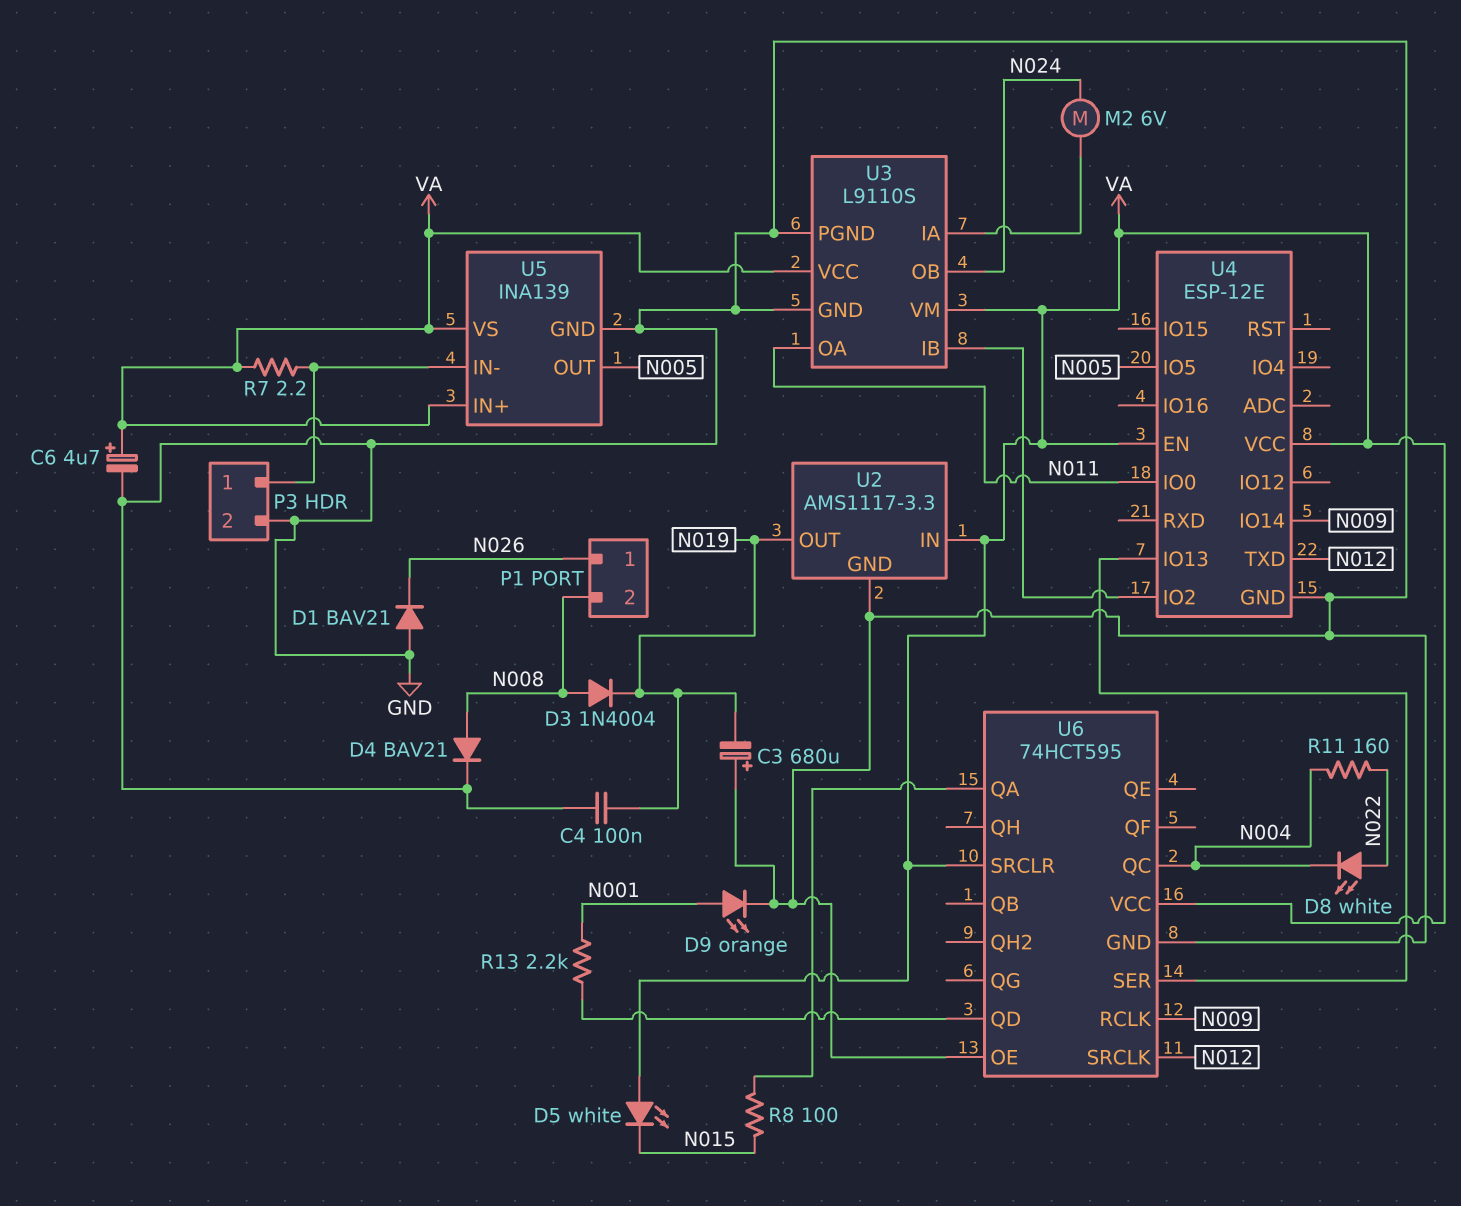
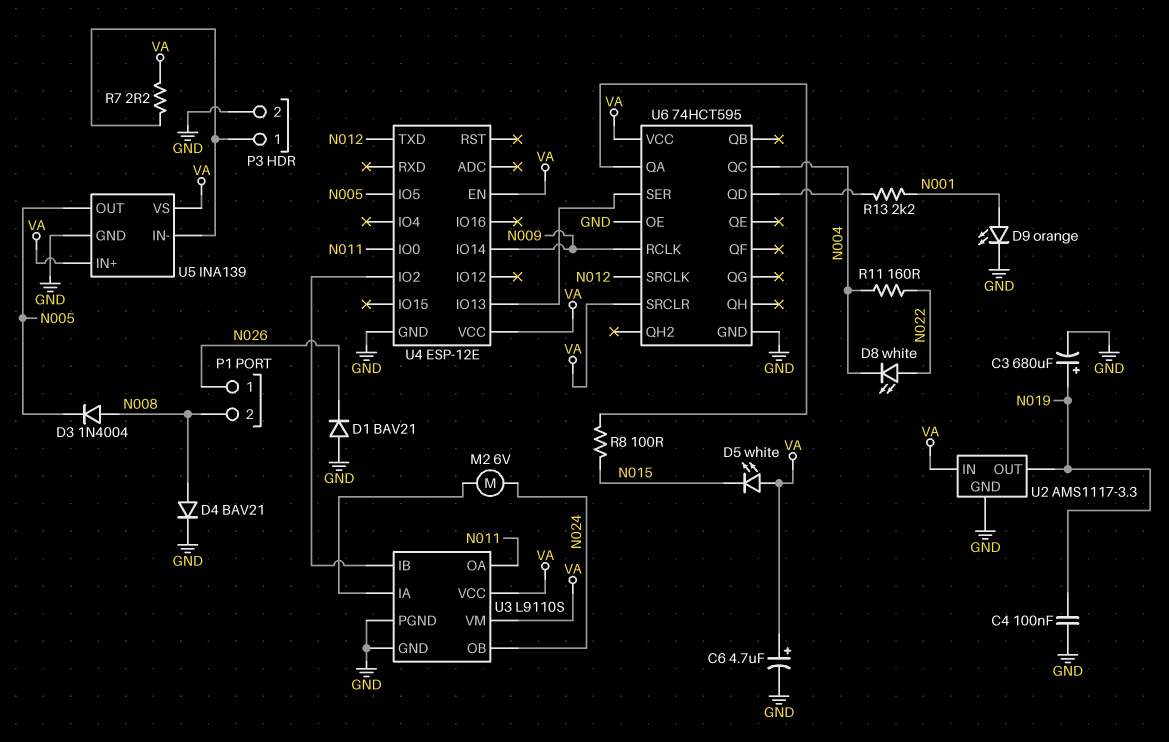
C3: 680uF (plus GND, minus N019) -> 680uF (plus N019, minus GND)
D3: diode 1N4004 (A N008, K N019) -> diode 1N4004 (A N008, K N005)

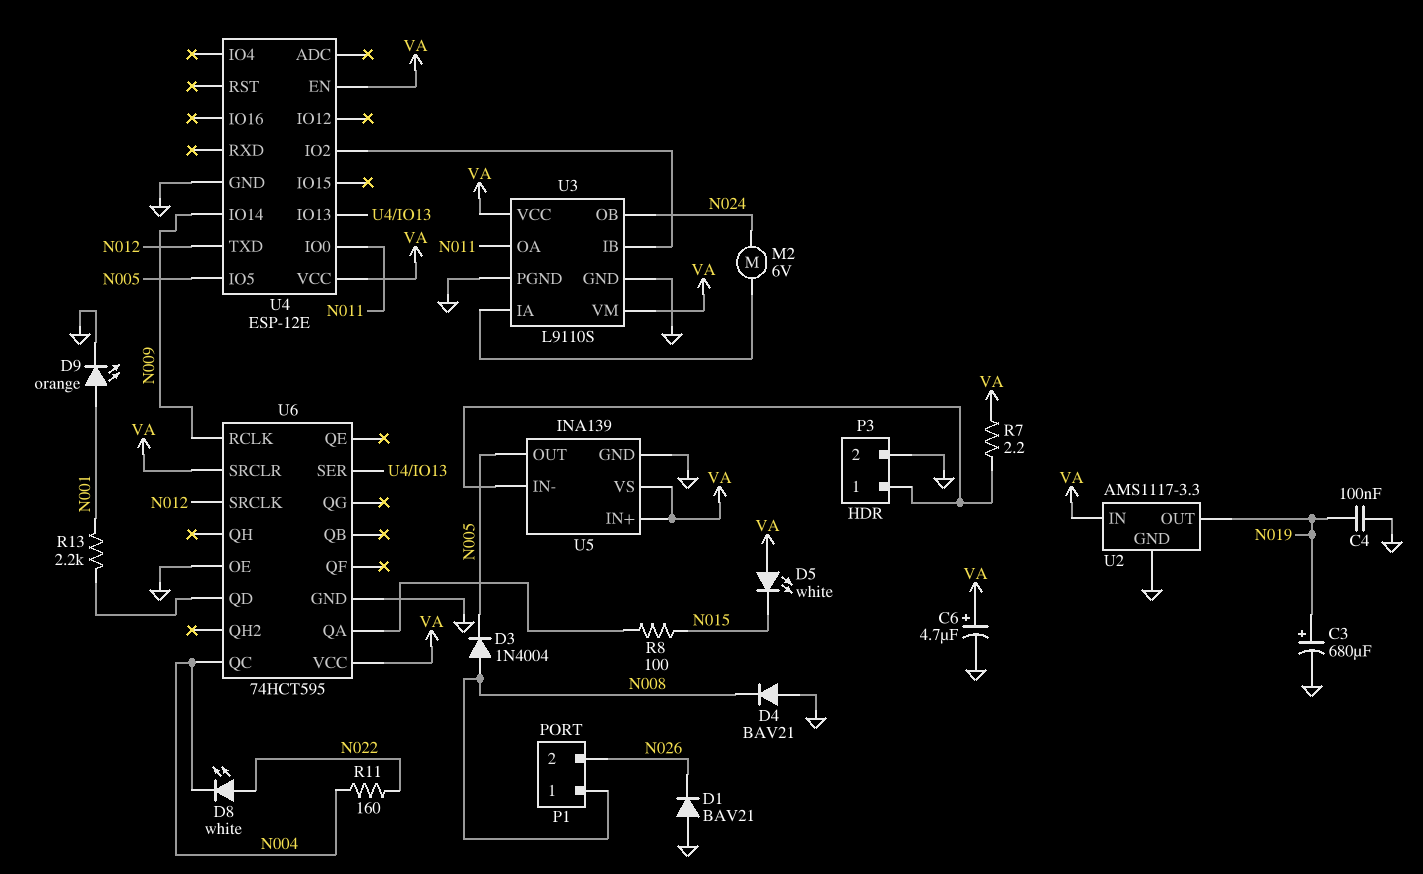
D4: diode BAV21 (A N008, K GND) -> diode BAV21 (A GND, K N008)
P1 pin 1: N026 -> N008
P1 pin 2: N008 -> N026

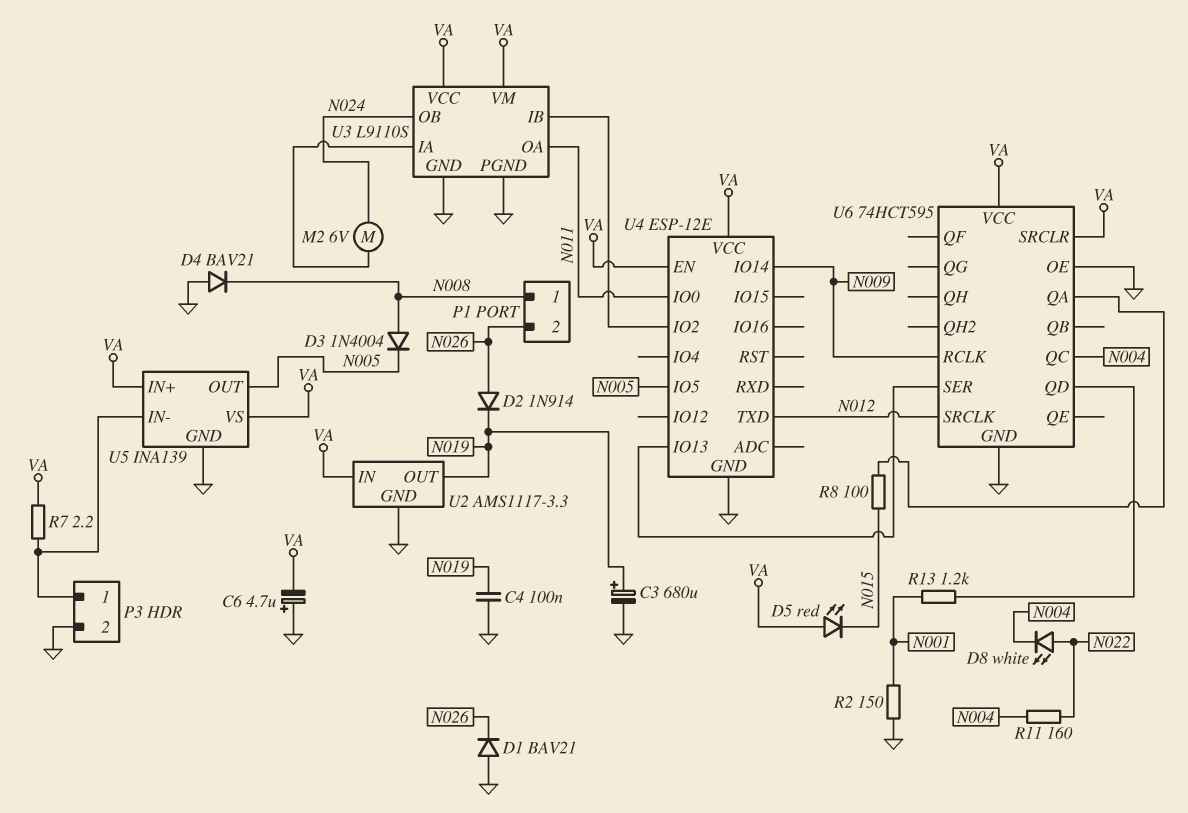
C6: 4.7uF (plus VA, minus GND) -> 4.7uF (plus GND, minus VA)
D2: none -> diode 1N914 (A N026, K N019)
D5: LED white (A VA, K N015) -> LED red (A VA, K N015)
D9: LED orange (A N001, K GND) -> none
R2: none -> 150 (GND, N001)
R13: 2.2k (N001, U6/QD) -> 1.2k (N001, U6/QD)

